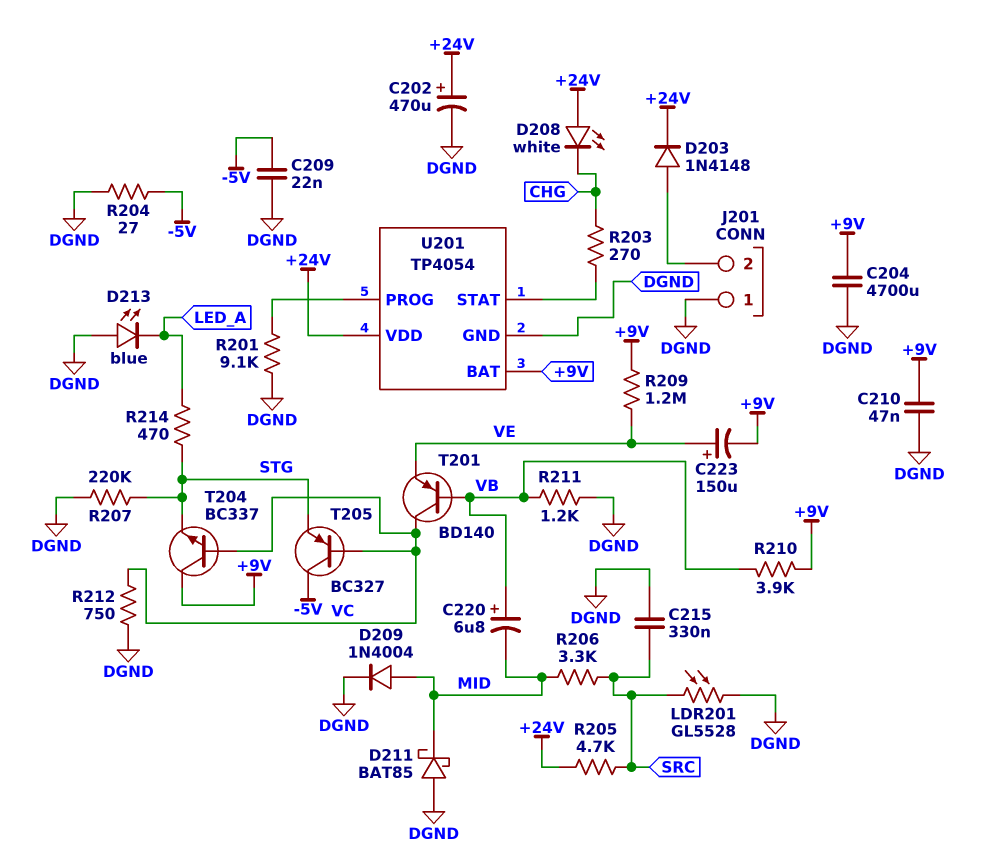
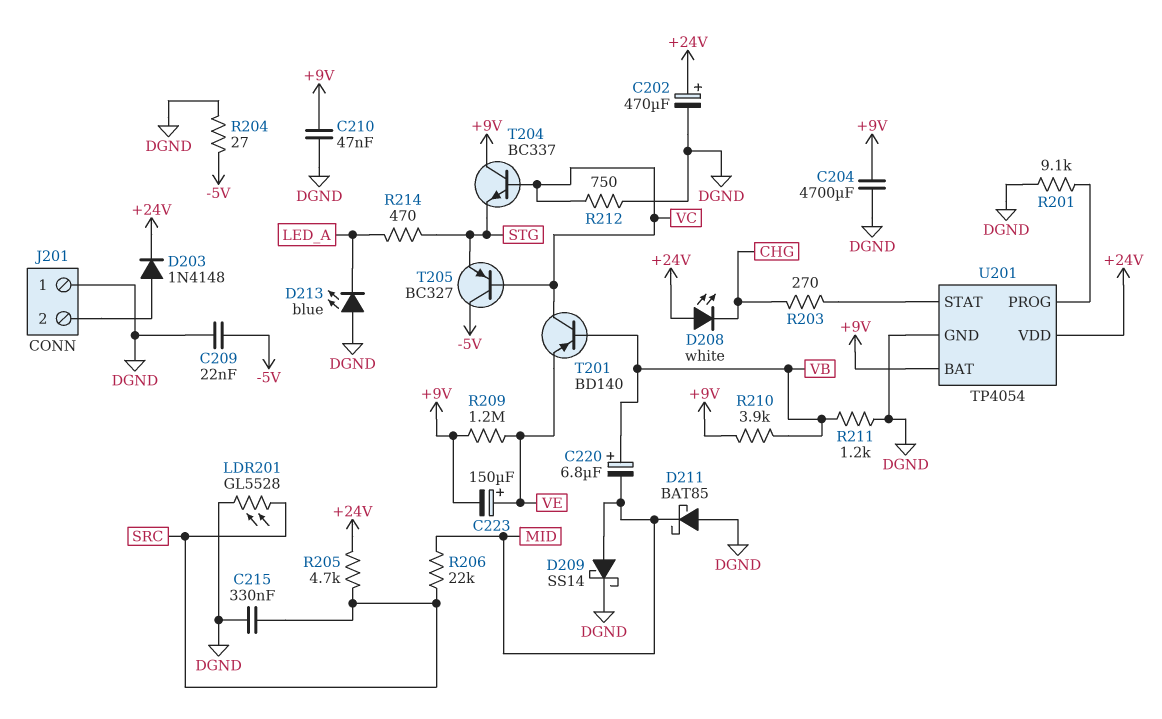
D209: diode 1N4004 (A MID, K DGND) -> schottky SS14 (A MID, K DGND)
R206: 3.3k (MID, SRC) -> 22k (MID, SRC)
R207: 220k (DGND, STG) -> none

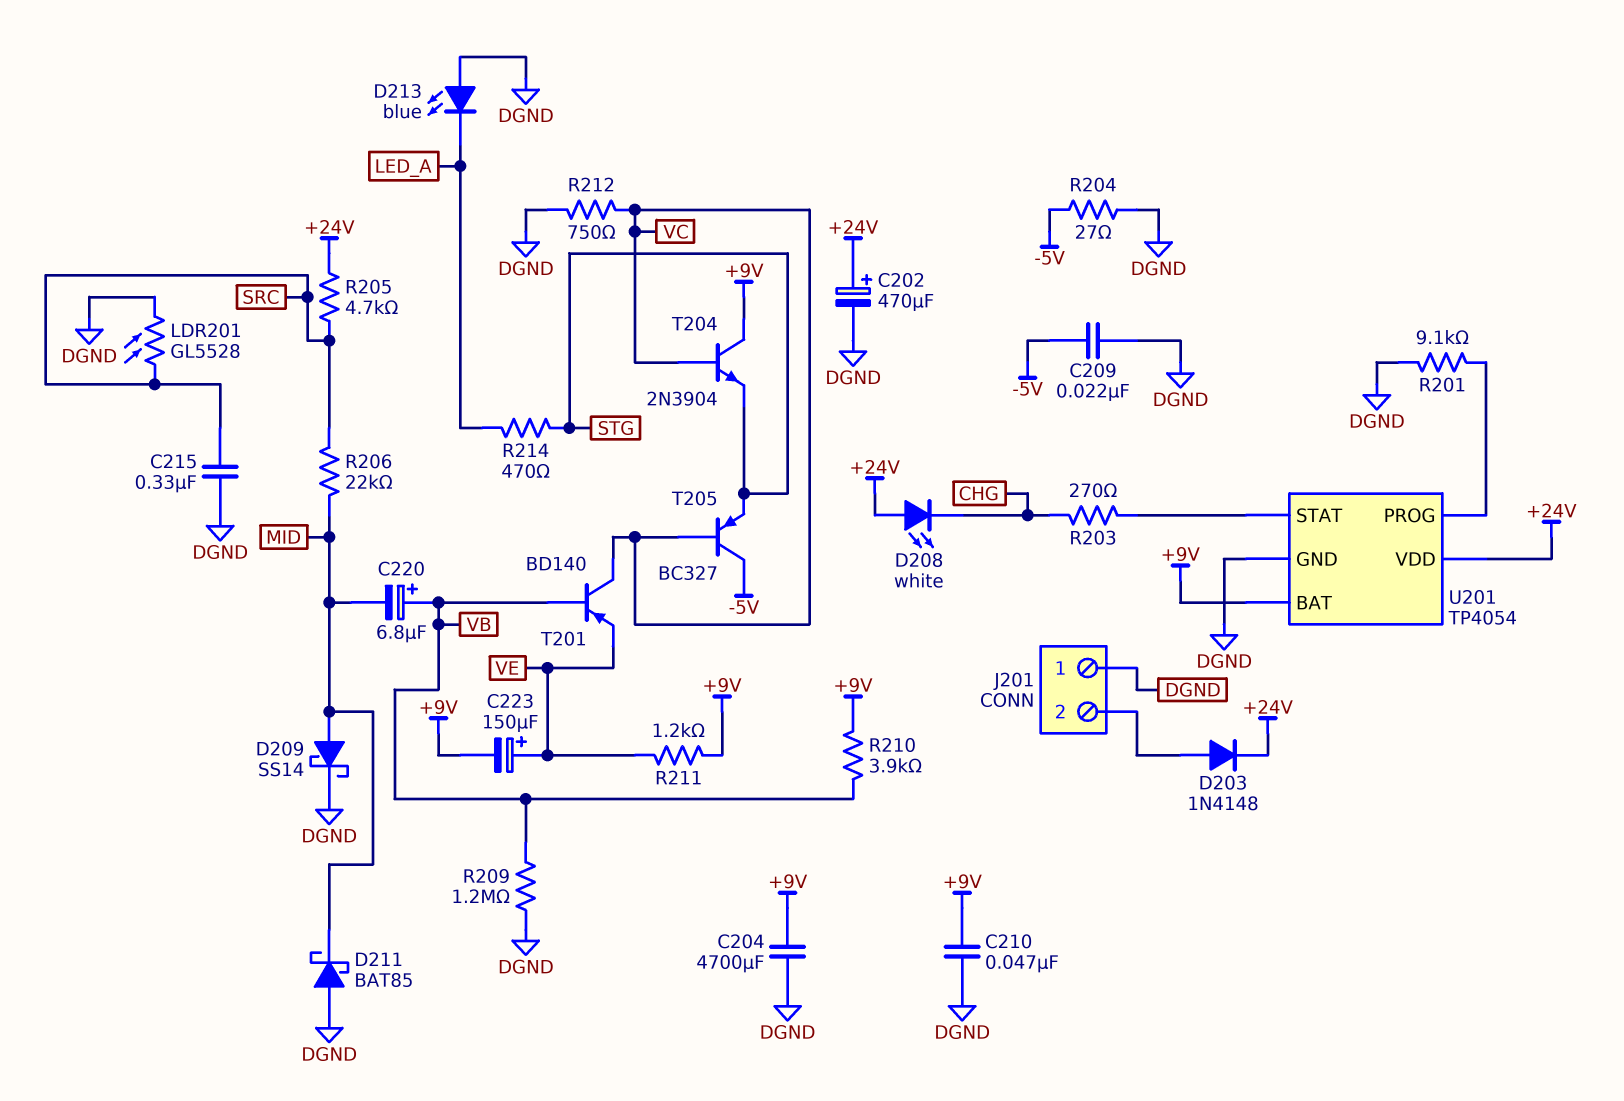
R209: 1.2M (+9V, VE) -> 1.2M (DGND, VB)
R211: 1.2k (DGND, VB) -> 1.2k (+9V, VE)
T204: NPN BC337 (B VC, C +9V, E STG) -> NPN 2N3904 (B VC, C +9V, E STG)

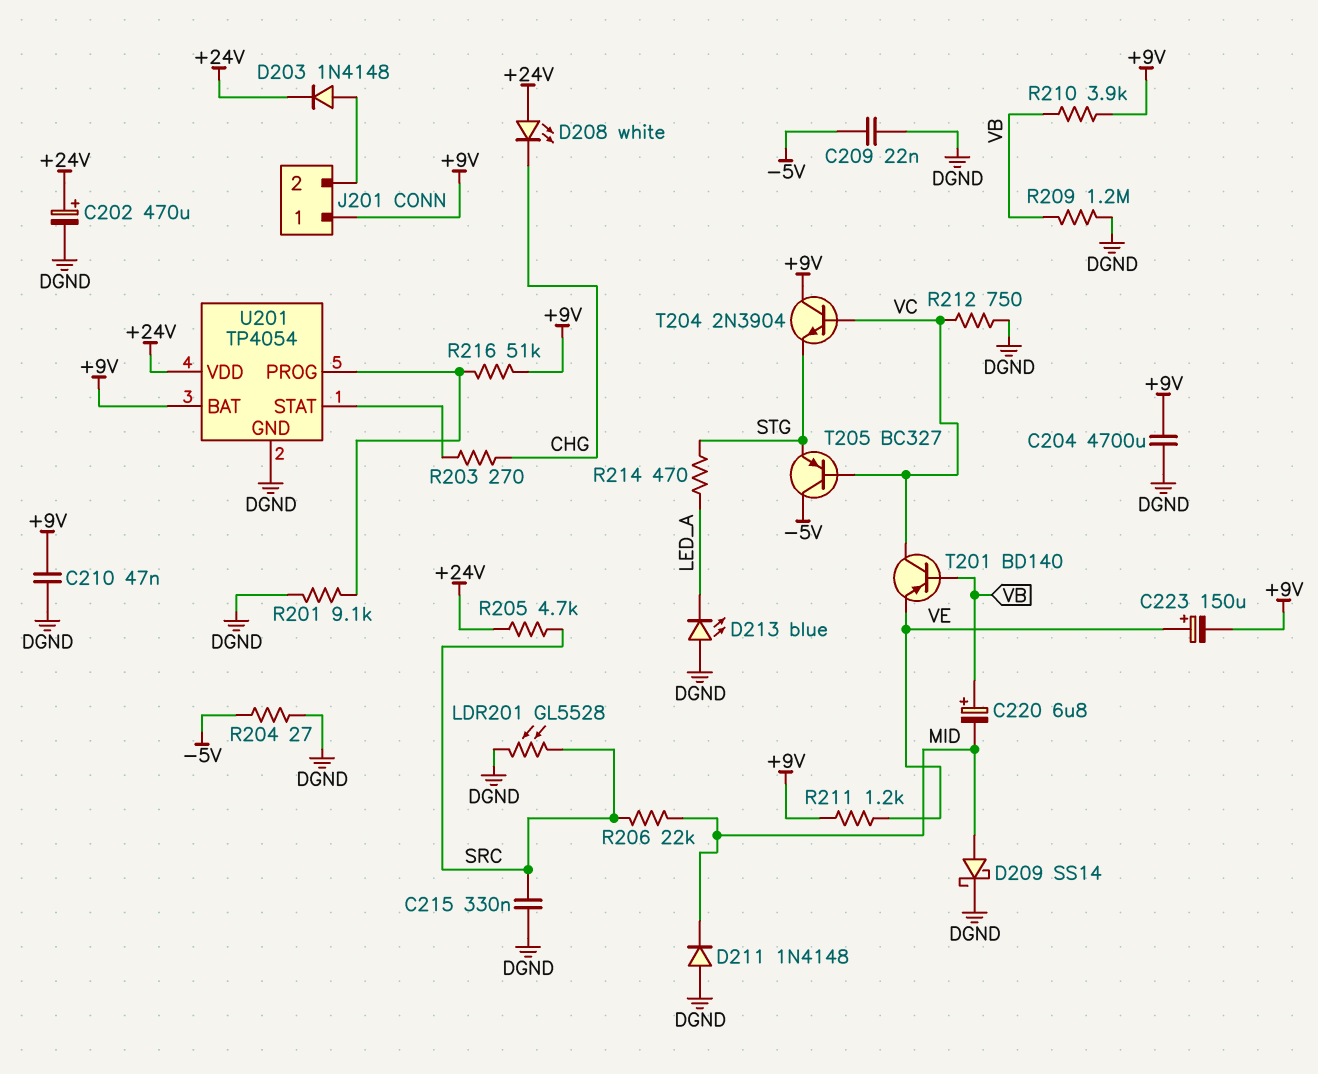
D211: schottky BAT85 (A DGND, K MID) -> diode 1N4148 (A DGND, K MID)
J201 pin 1: DGND -> +9V
R216: none -> 51k (+9V, U201/PROG)

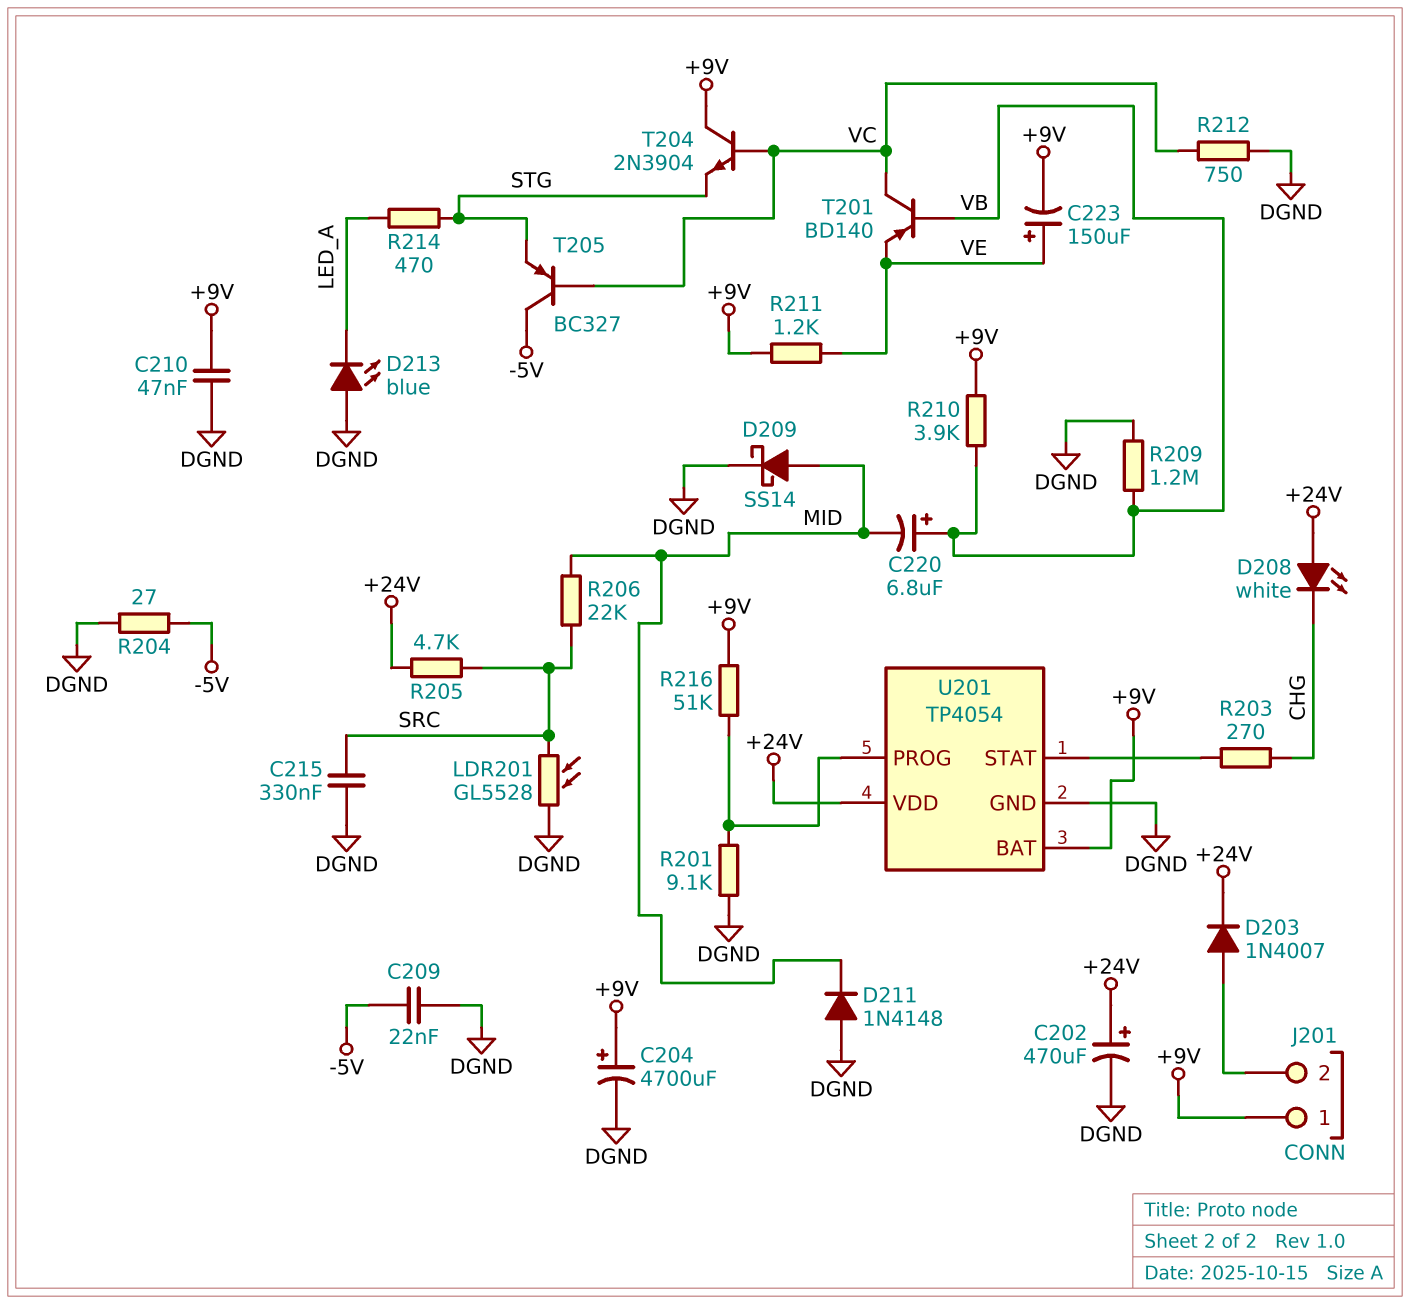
C204: 4700uF (+9V, DGND) -> 4700uF (plus +9V, minus DGND)
D203: diode 1N4148 (A J201/2, K +24V) -> diode 1N4007 (A J201/2, K +24V)

